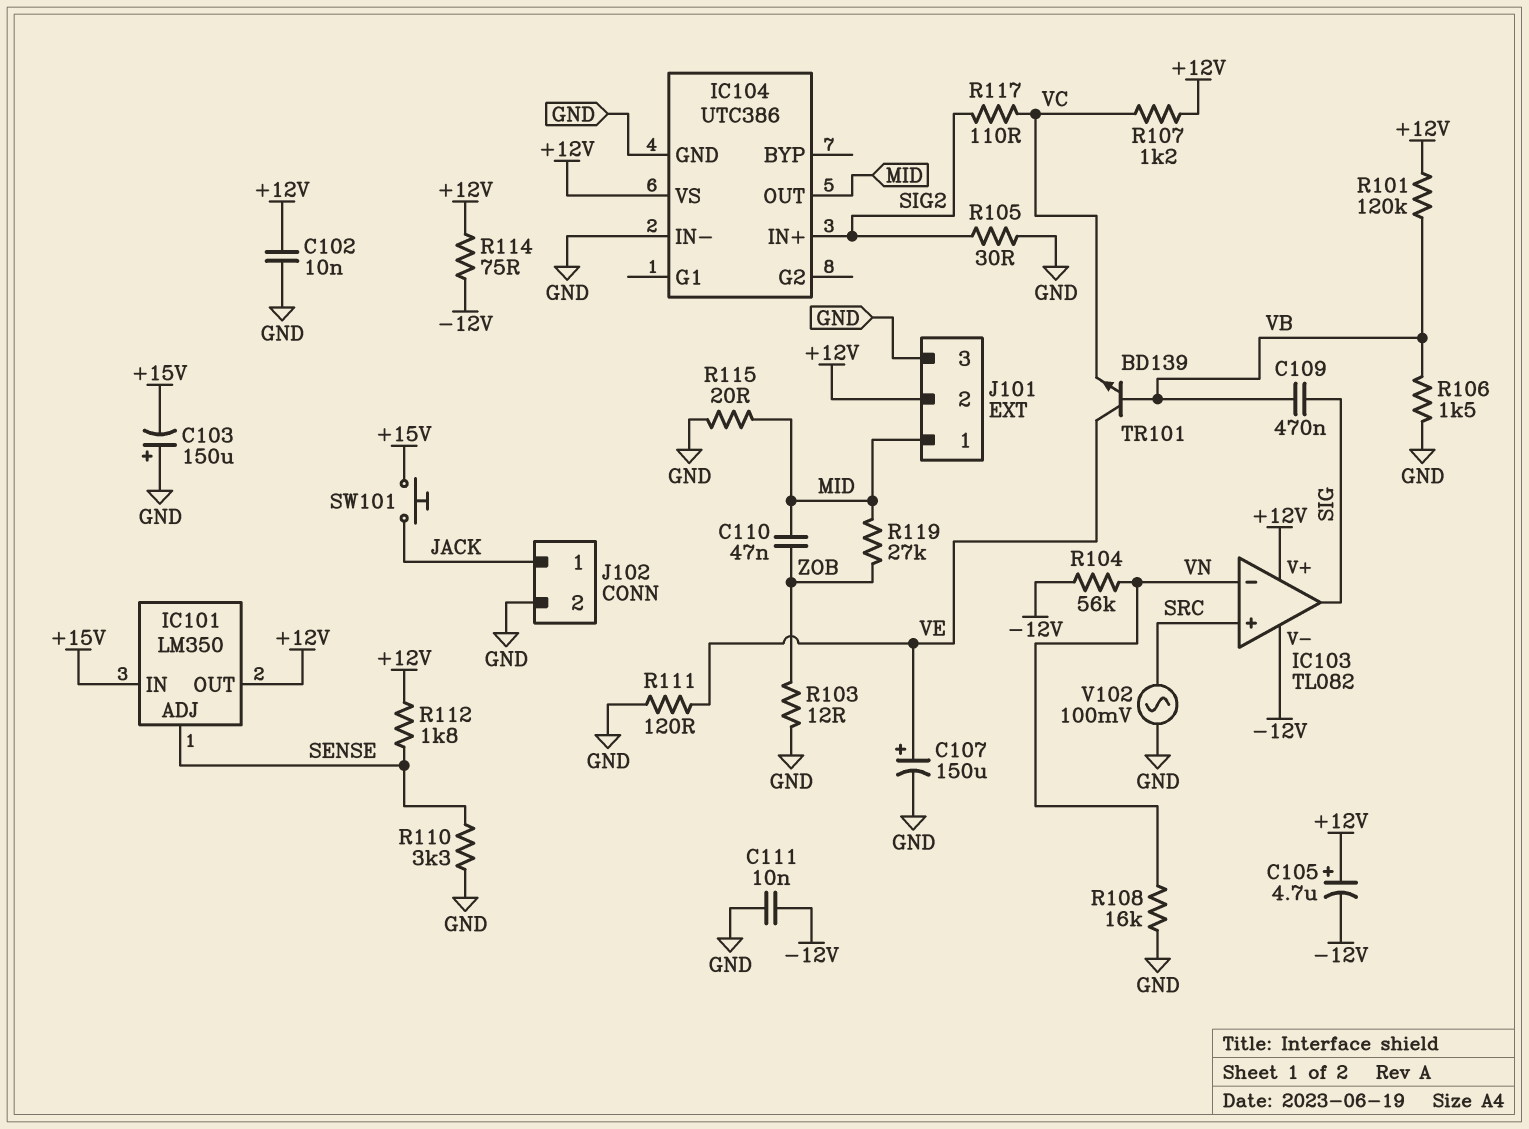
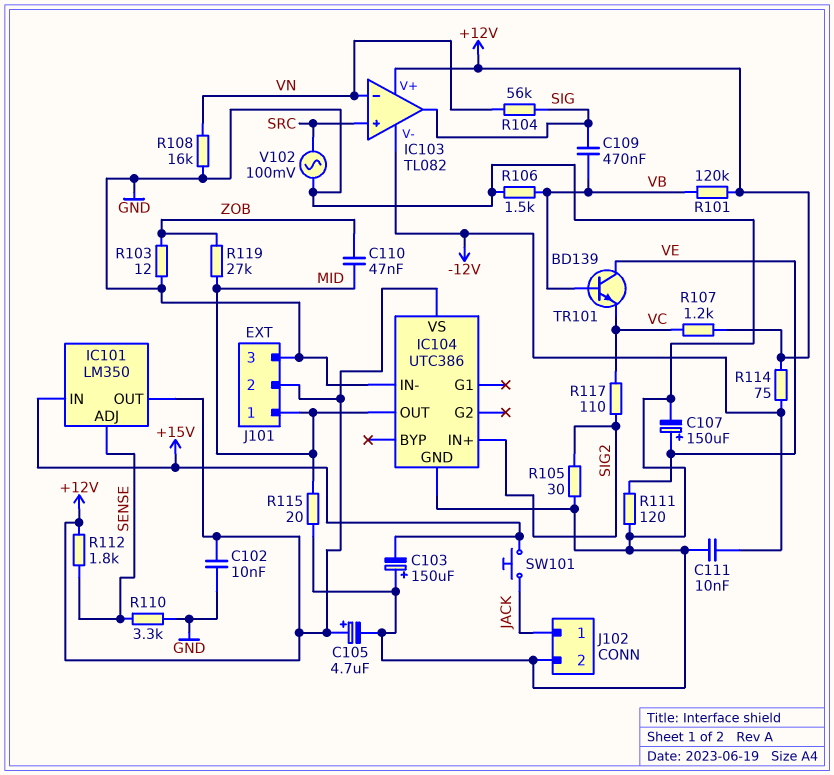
C105: 4.7uF (plus +12V, minus -12V) -> 4.7uF (plus +12V, minus GND)
R104: 56k (-12V, VN) -> 56k (SIG, VN)

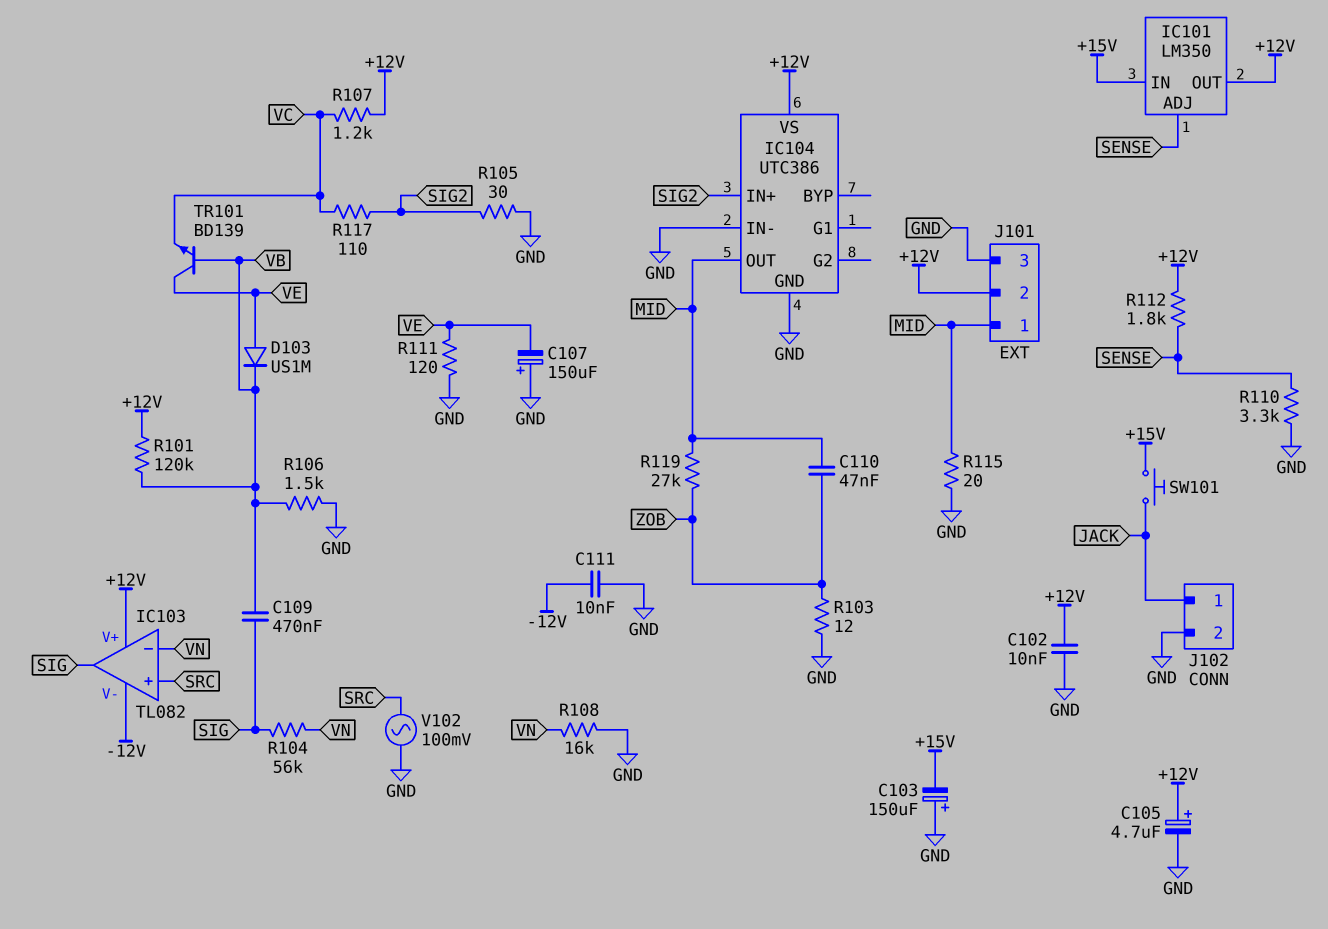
C107: 150uF (plus VE, minus GND) -> 150uF (plus GND, minus VE)
D103: none -> diode US1M (A VE, K VB)
R114: 75 (+12V, -12V) -> none

